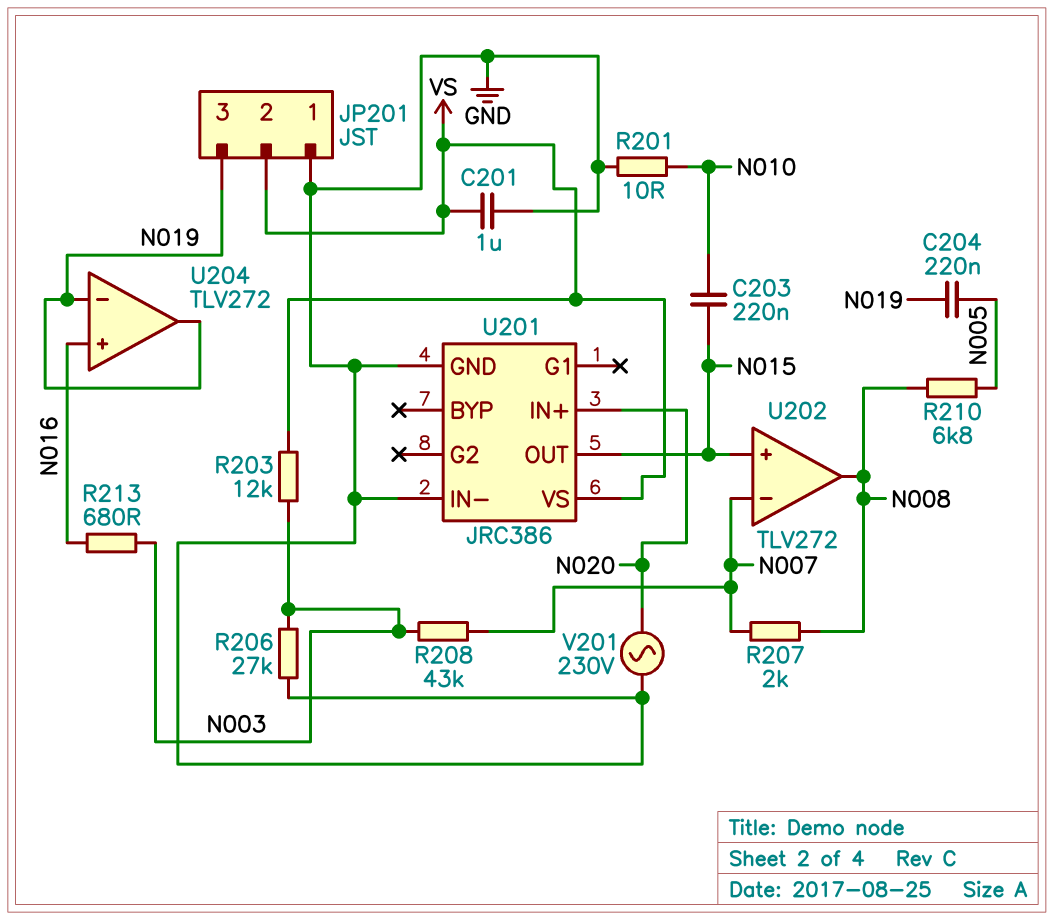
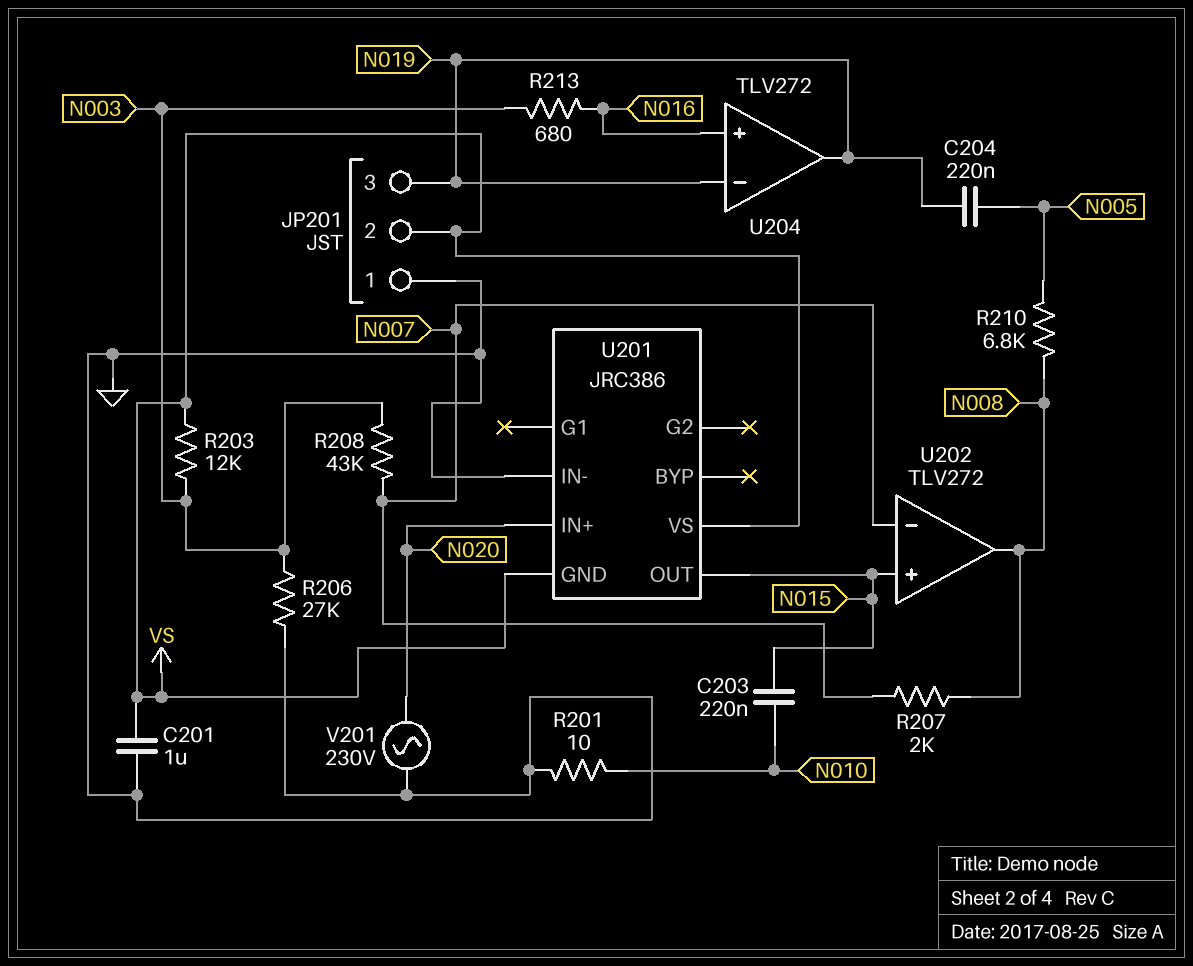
U201 pin GND: GND -> VS

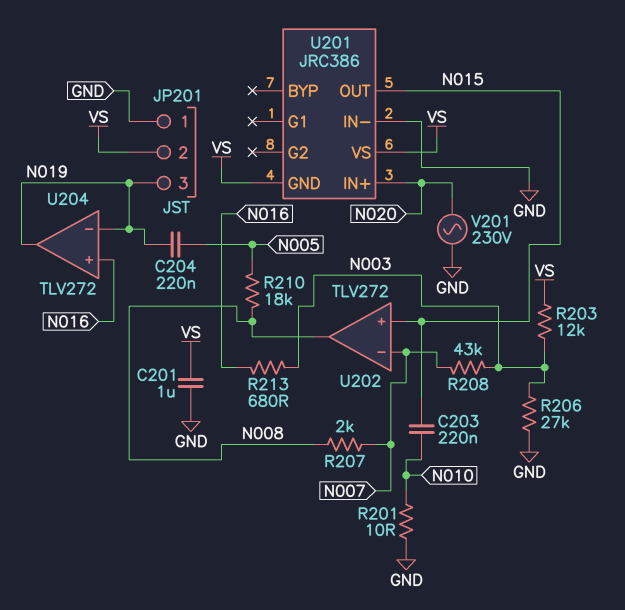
R210: 6.8k (N005, N008) -> 18k (N005, N008)

